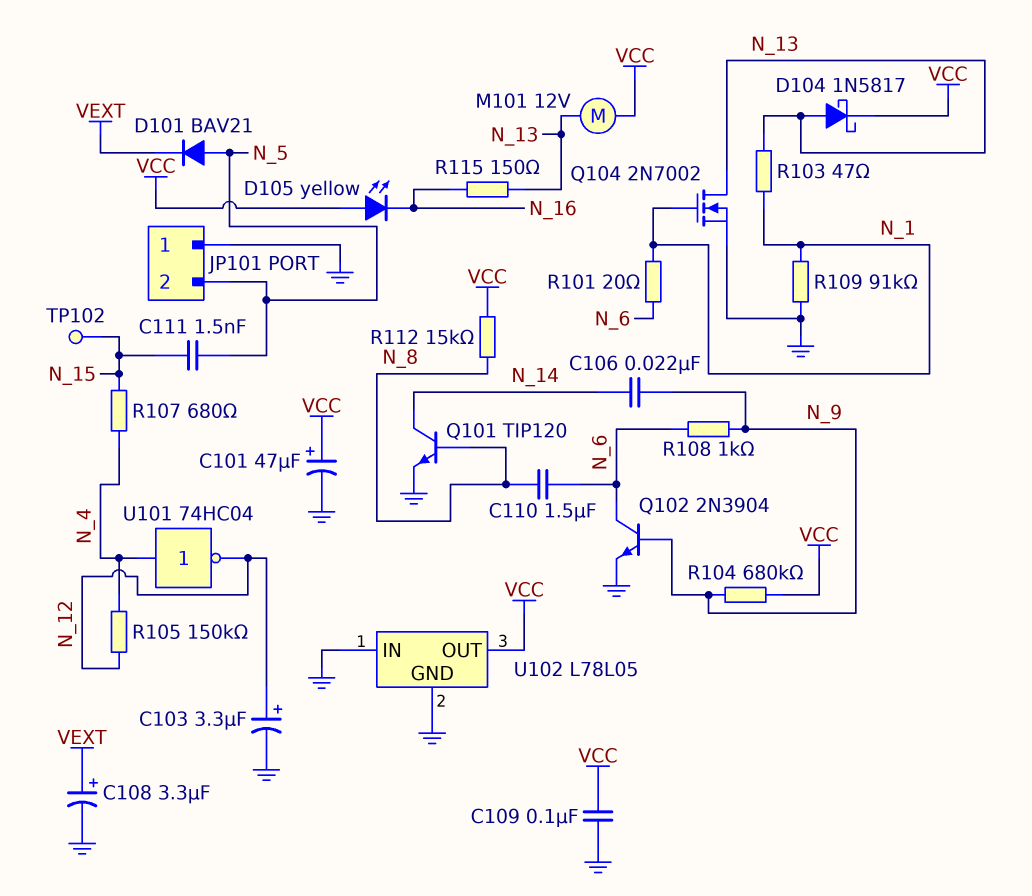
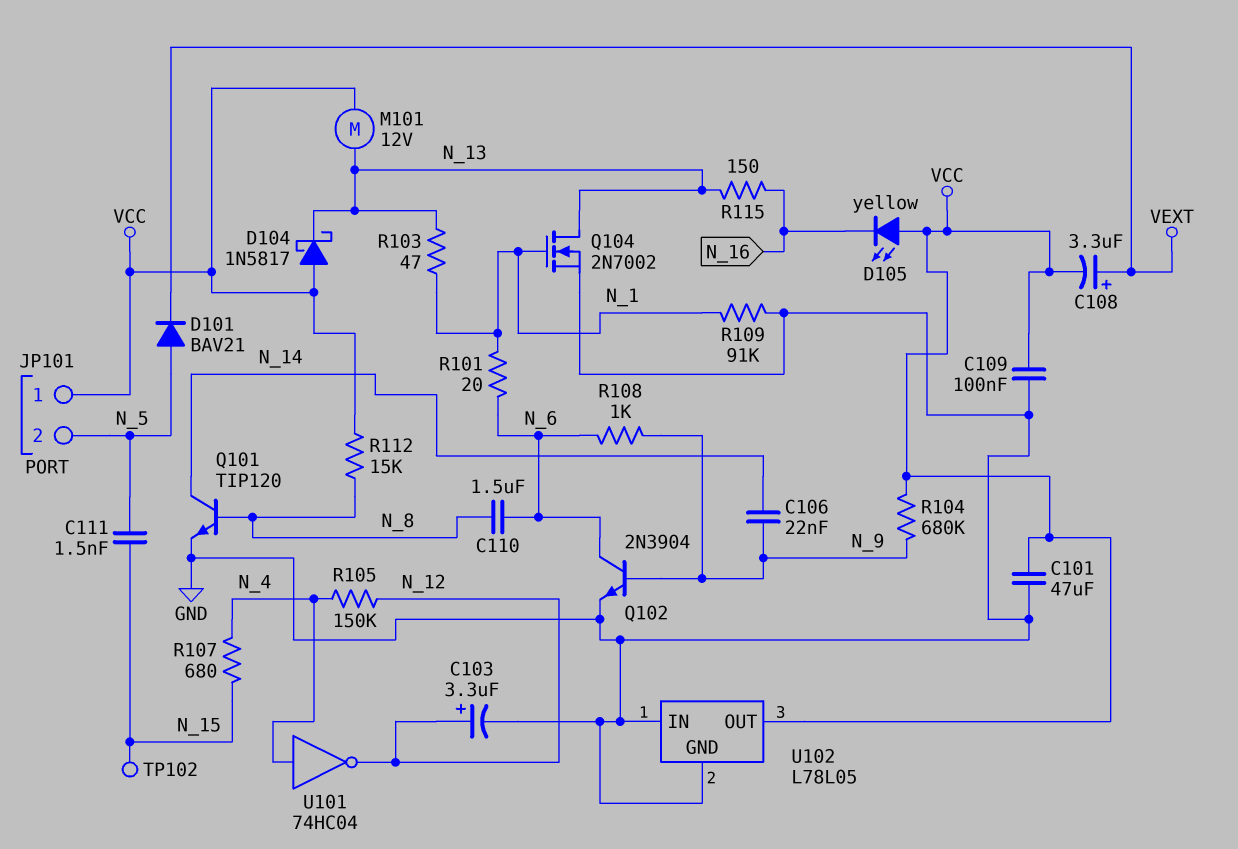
C101: 47uF (plus VCC, minus GND) -> 47uF (GND, VCC)
C108: 3.3uF (plus VEXT, minus GND) -> 3.3uF (plus VEXT, minus VCC)
D104: schottky 1N5817 (A N_13, K VCC) -> schottky 1N5817 (A VCC, K N_13)
JP101 pin 1: GND -> VCC

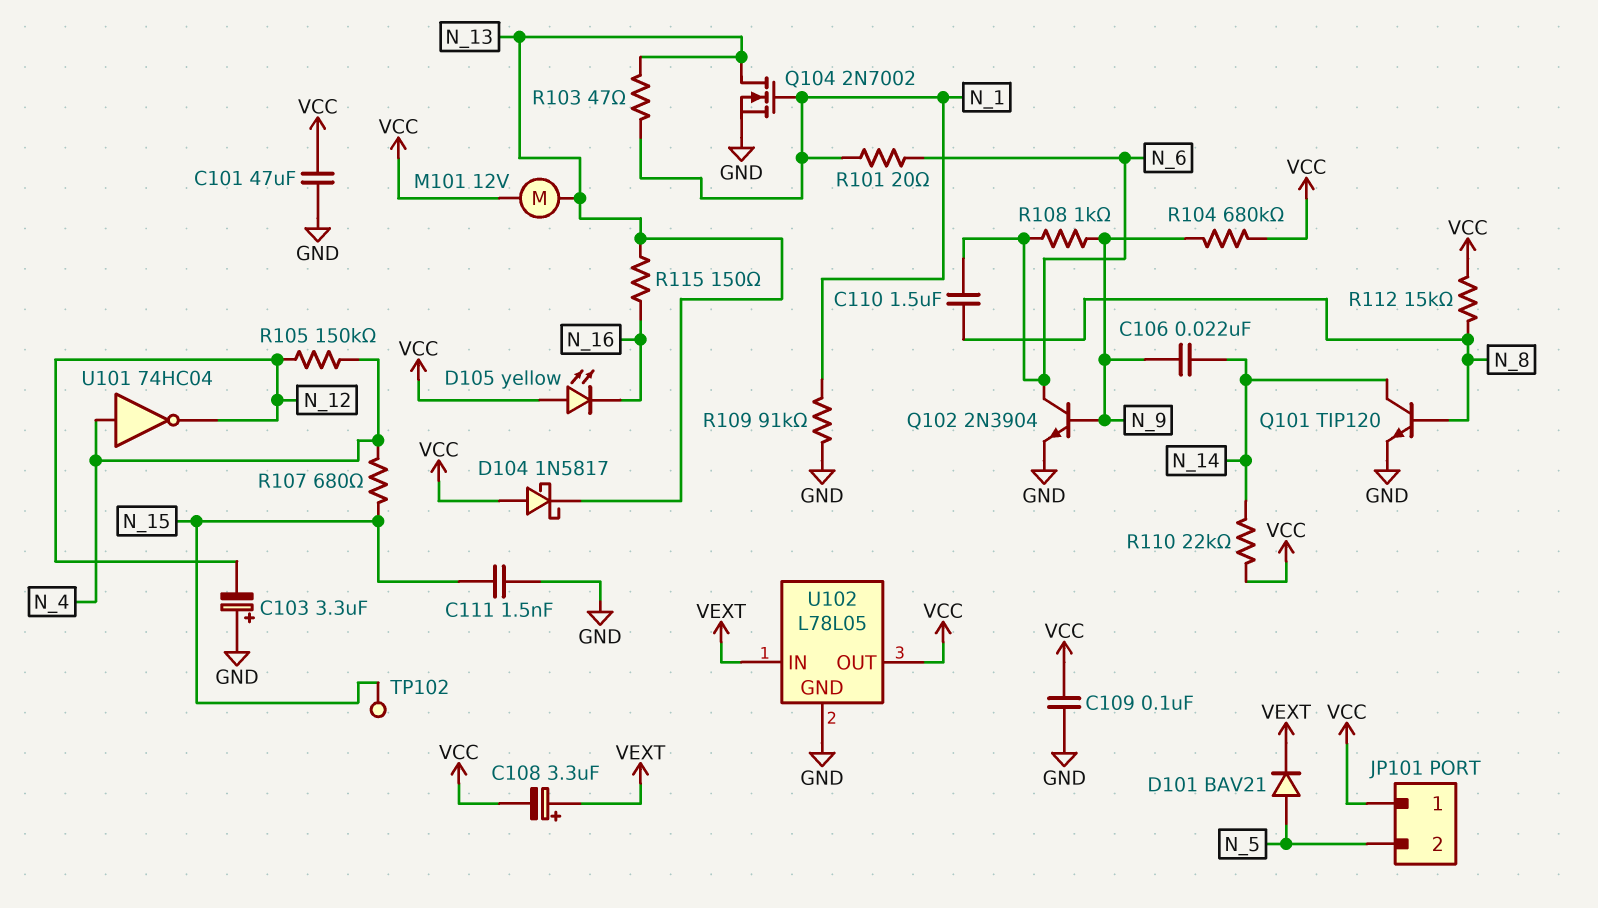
C103: 3.3uF (plus N_12, minus GND) -> 3.3uF (plus GND, minus N_12)
C111: 1.5nF (N_5, N_15) -> 1.5nF (GND, N_15)
R110: none -> 22k (N_14, VCC)
U102 pin IN: GND -> VEXT

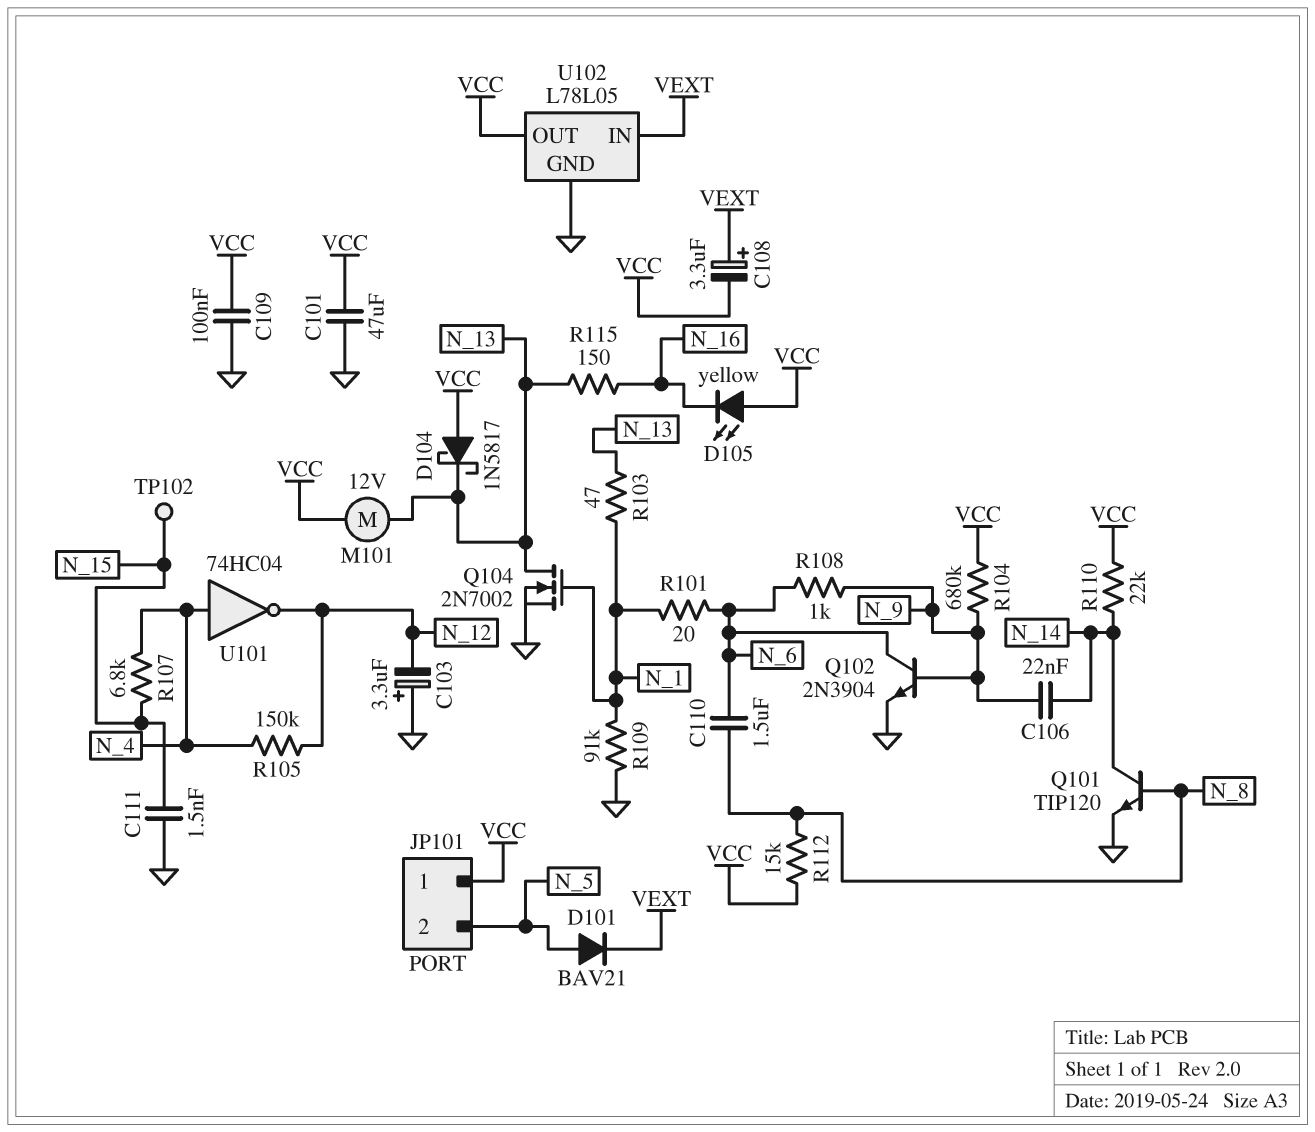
R107: 680 (N_4, N_15) -> 6.8k (N_4, N_15)

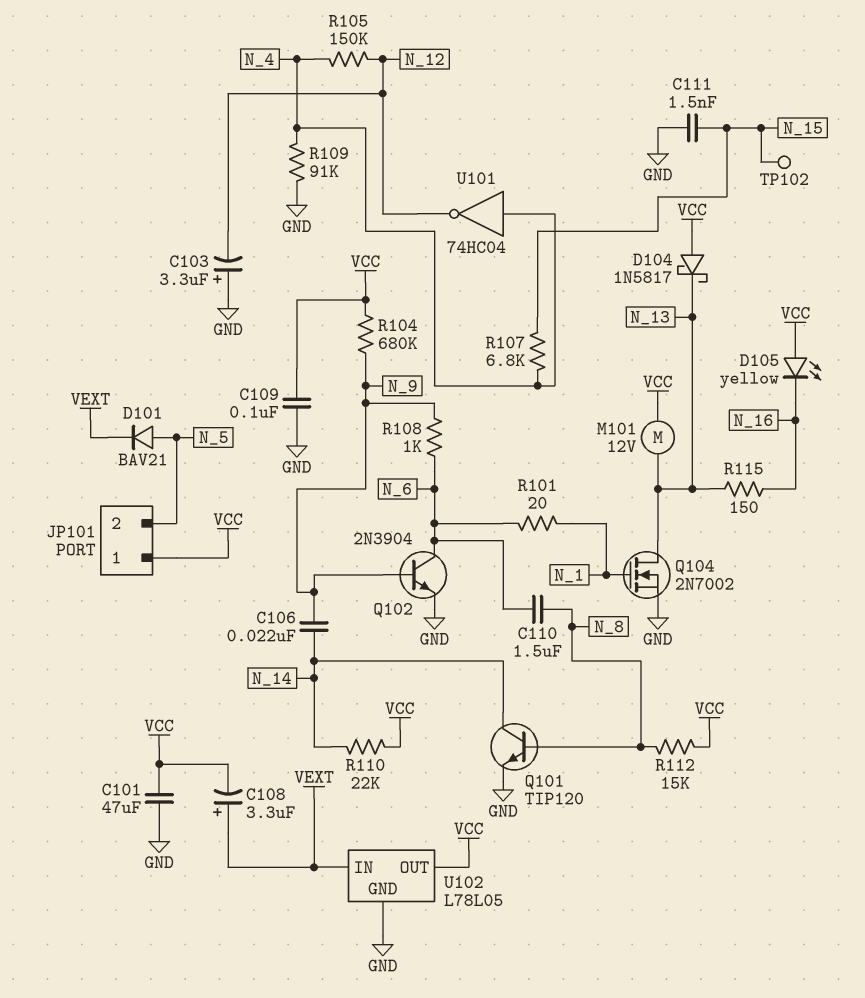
R103: 47 (N_1, N_13) -> none
R109: 91k (GND, N_1) -> 91k (GND, N_4)

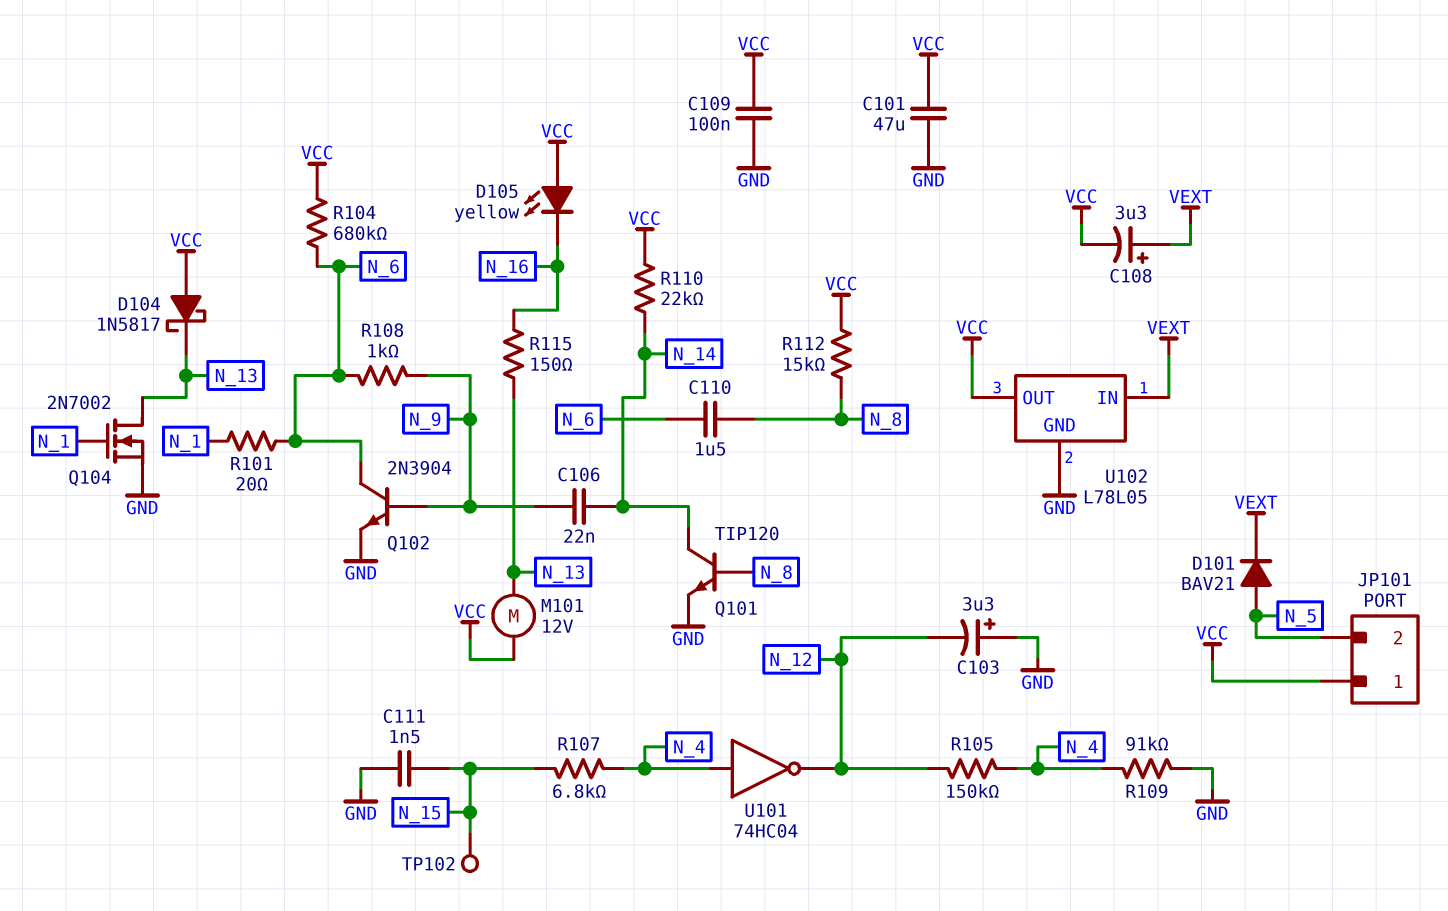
R104: 680k (N_9, VCC) -> 680k (N_6, VCC)

